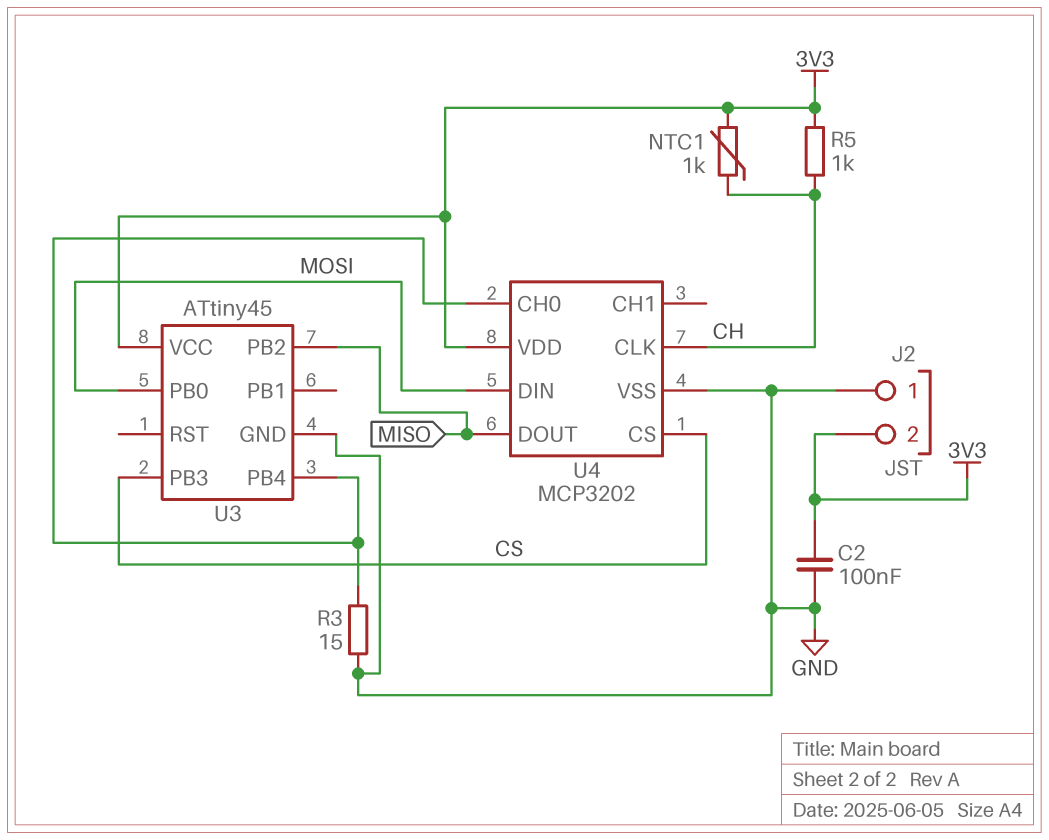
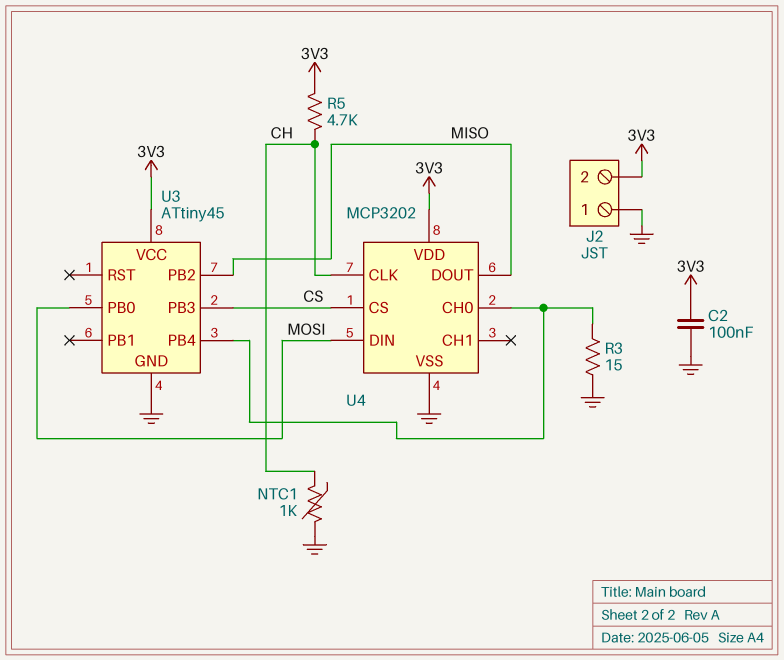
NTC1: 1k (3V3, CH) -> 1k (CH, GND)
R5: 1k (3V3, CH) -> 4.7k (3V3, CH)

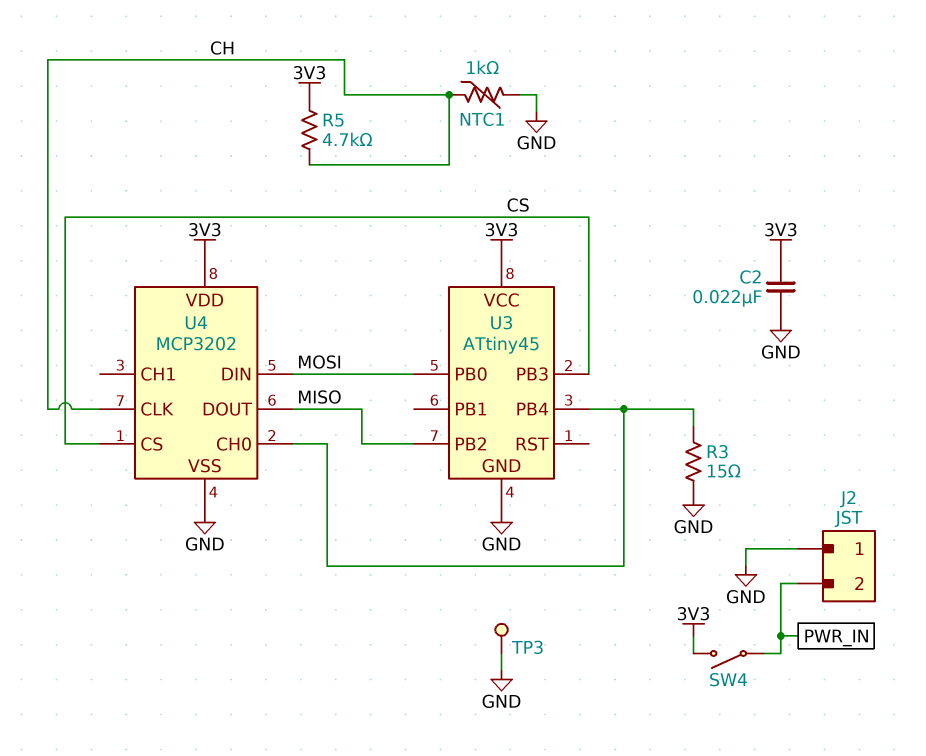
C2: 100nF (3V3, GND) -> 22nF (3V3, GND)
J2 pin 2: 3V3 -> PWR_IN
SW4: none -> switch (3V3, PWR_IN)
TP3: none -> test point (GND)

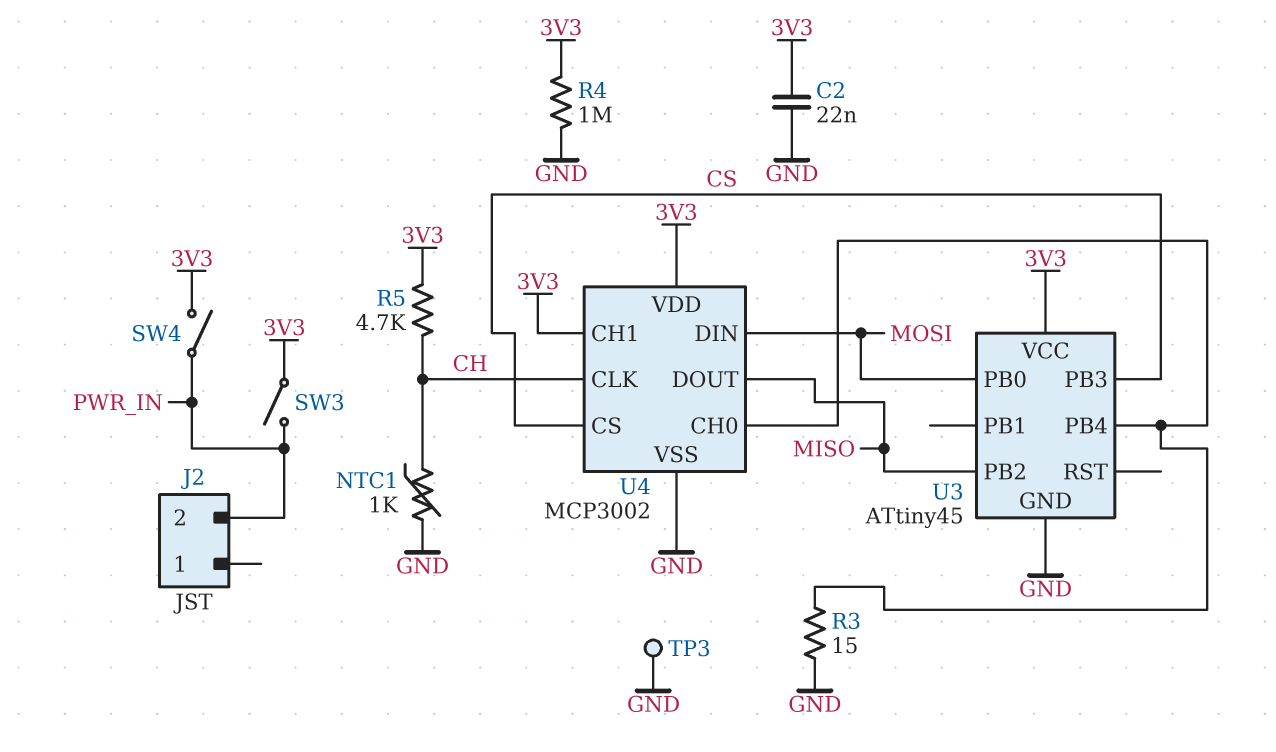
J2 pin 1: GND -> none
R4: none -> 1M (3V3, GND)
SW3: none -> switch (3V3, PWR_IN)
U4: MCP3202 -> MCP3002
U4 pin CH1: none -> 3V3

